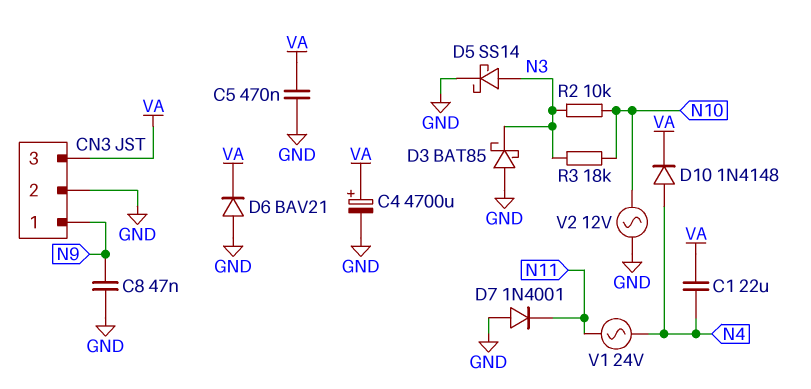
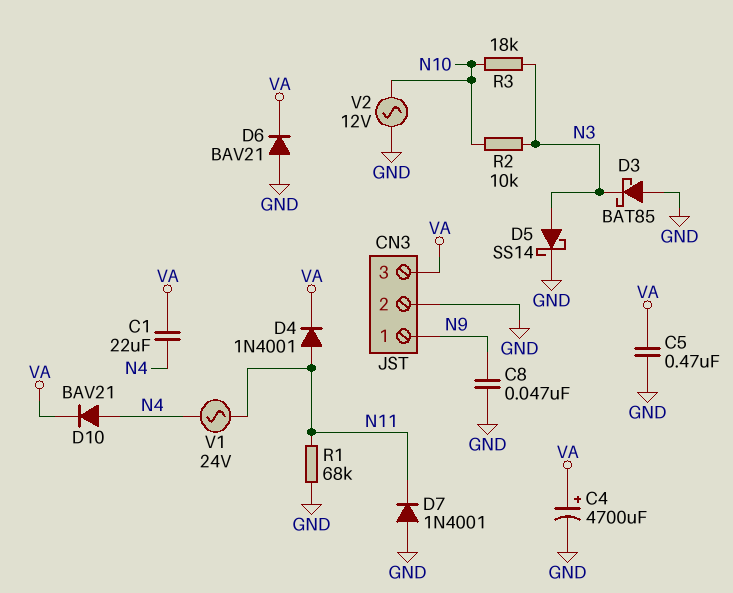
D4: none -> diode 1N4001 (A N11, K VA)
D10: diode 1N4148 (A N4, K VA) -> diode BAV21 (A N4, K VA)
R1: none -> 68k (GND, N11)

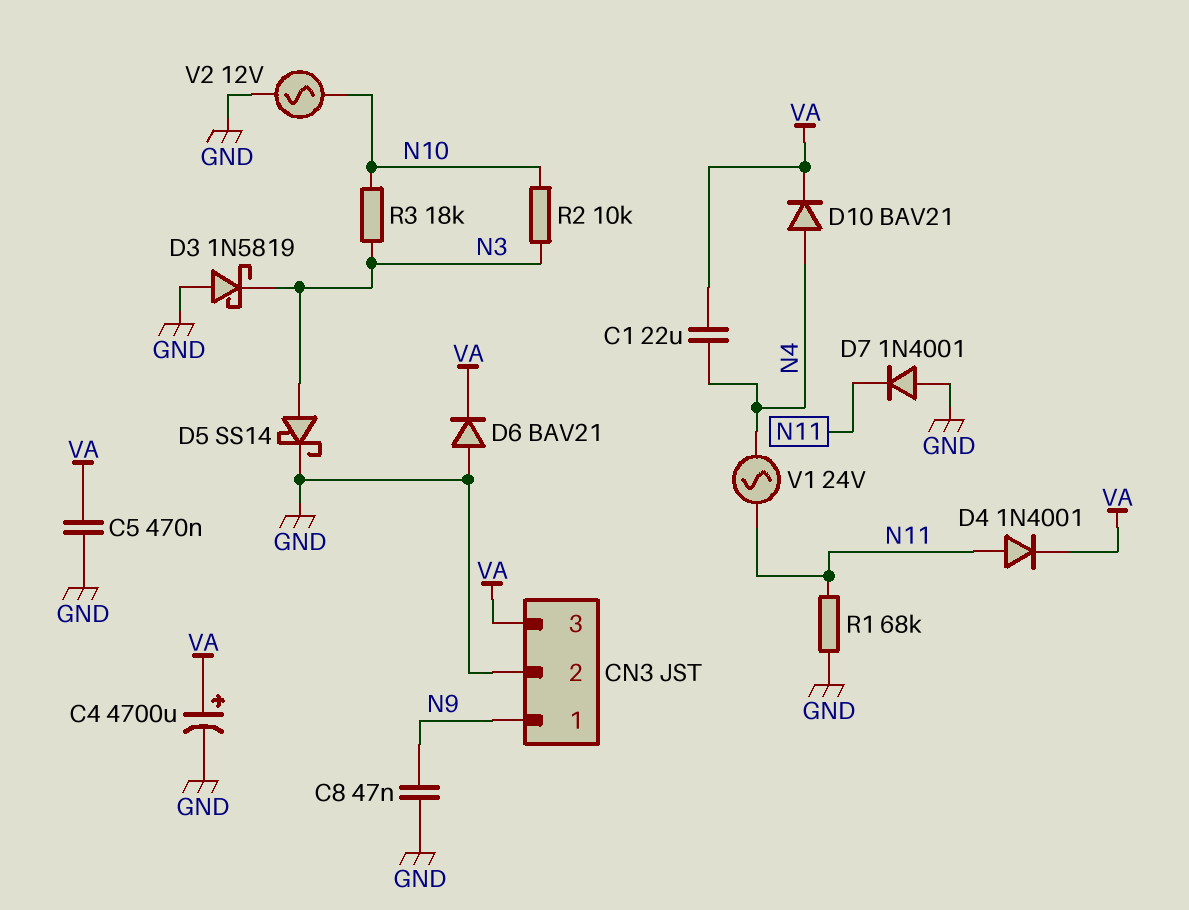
D3: schottky BAT85 (A GND, K N3) -> schottky 1N5819 (A GND, K N3)

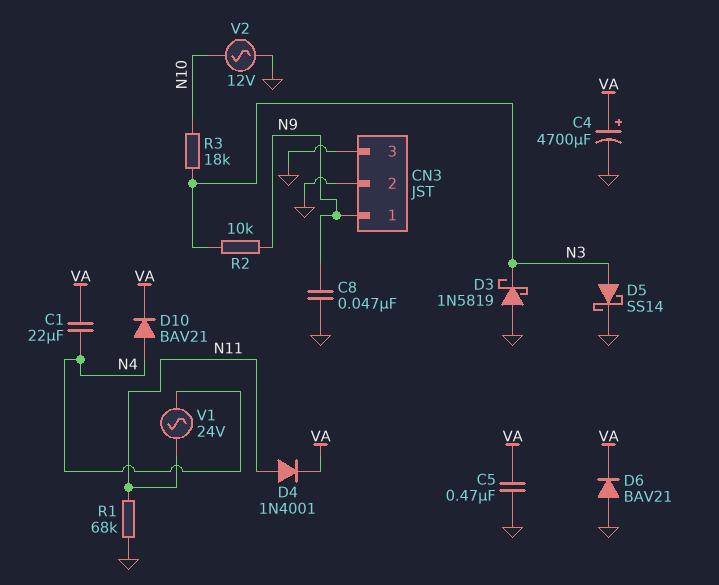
CN3 pin 3: VA -> GND
D7: diode 1N4001 (A GND, K N11) -> none
R2: 10k (N3, N10) -> 10k (N3, N9)

